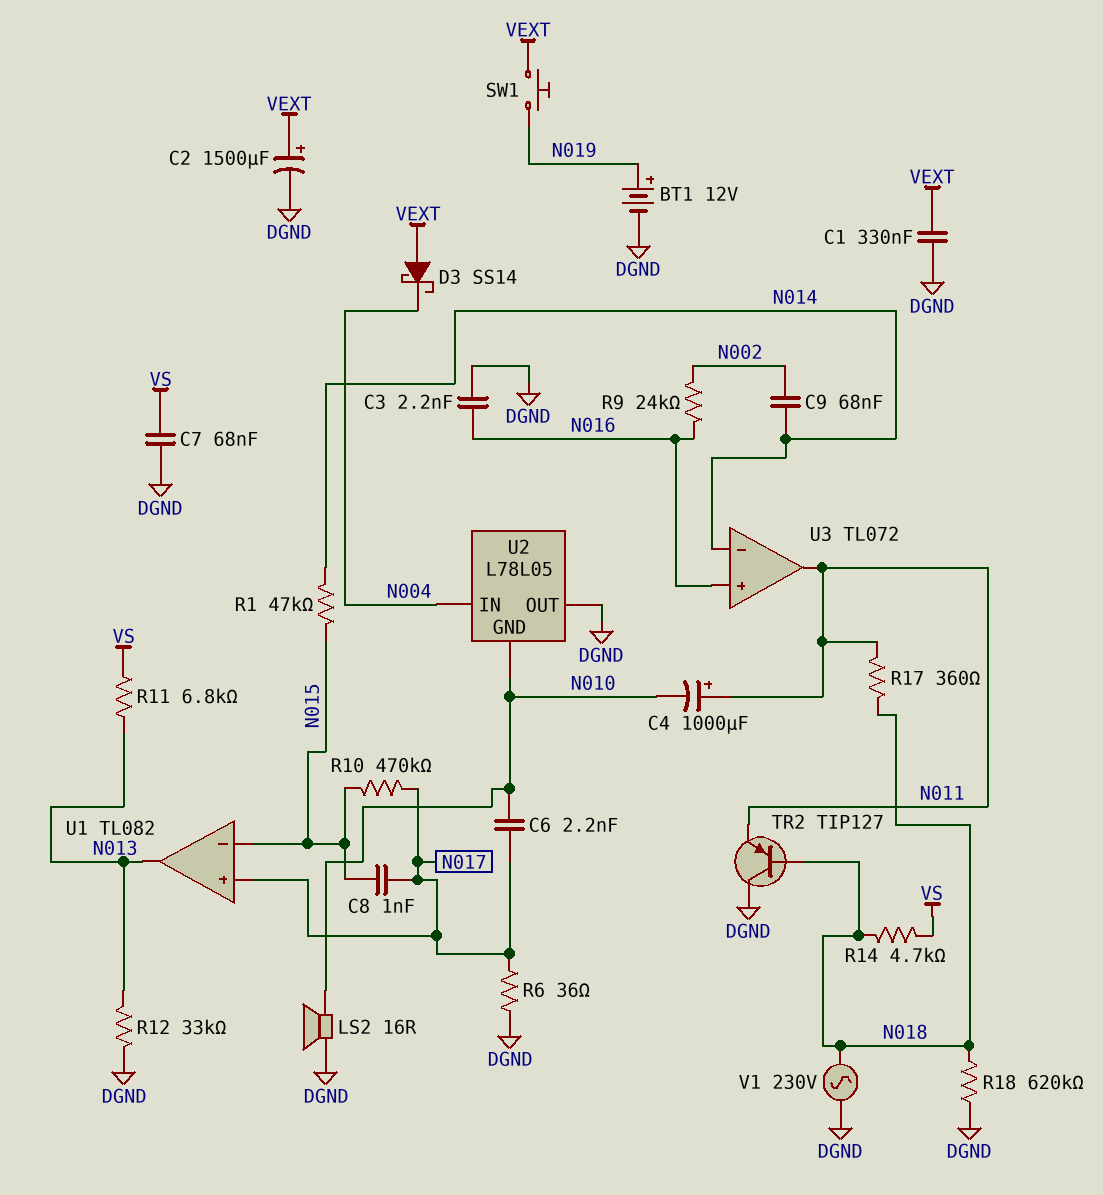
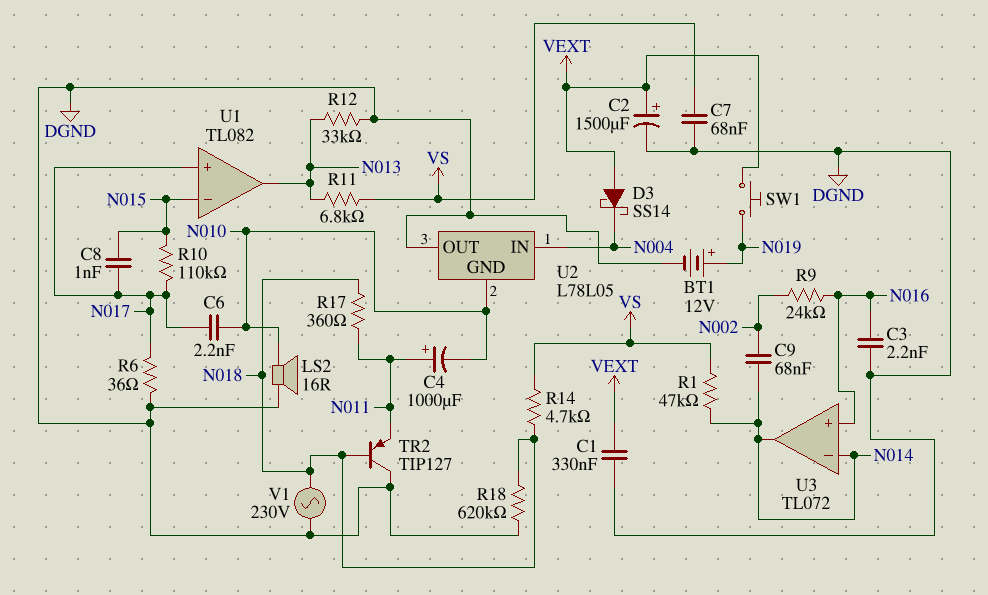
R1: 47k (N014, N015) -> 47k (N014, VS)
R10: 470k (N015, N017) -> 110k (N015, N017)
U3 pin out: N011 -> N014

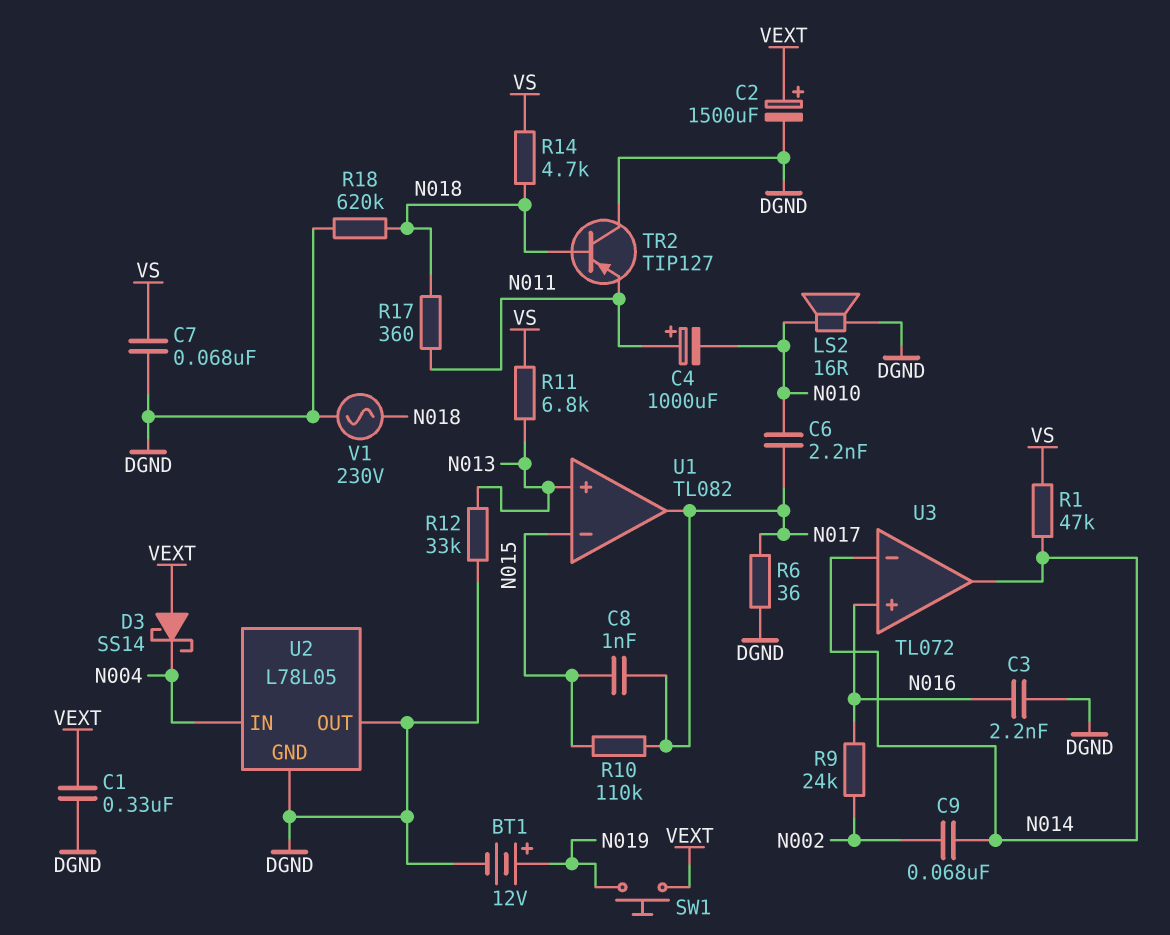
U1 pin in+: N017 -> N013
U1 pin out: N013 -> N017
U2 pin GND: N010 -> DGND

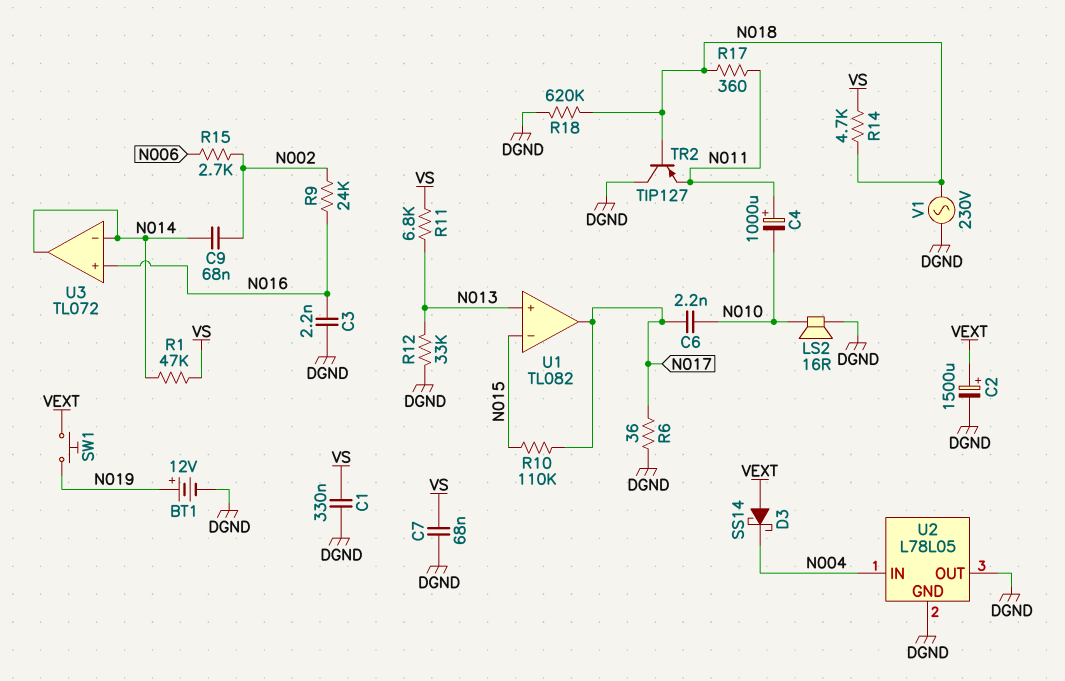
C1: 330nF (DGND, VEXT) -> 330nF (DGND, VS)
C8: 1nF (N015, N017) -> none
R15: none -> 2.7k (N002, N006)

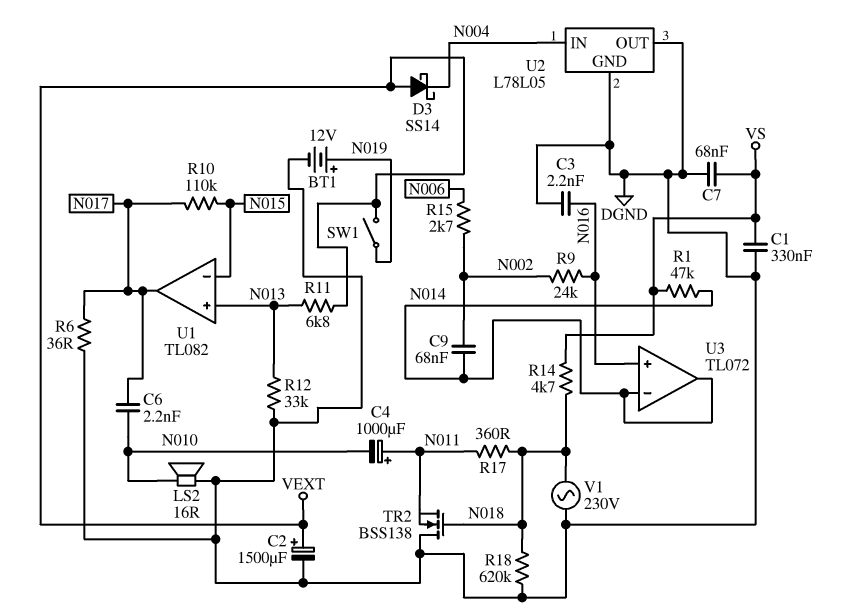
R11: 6.8k (N013, VS) -> 6.8k (N013, VEXT)
SW1: button (N019, VEXT) -> switch (N019, VEXT)
TR2: PNP TIP127 (B N018, C DGND, E N011) -> NMOS BSS138 (G N018, D DGND, S N011)

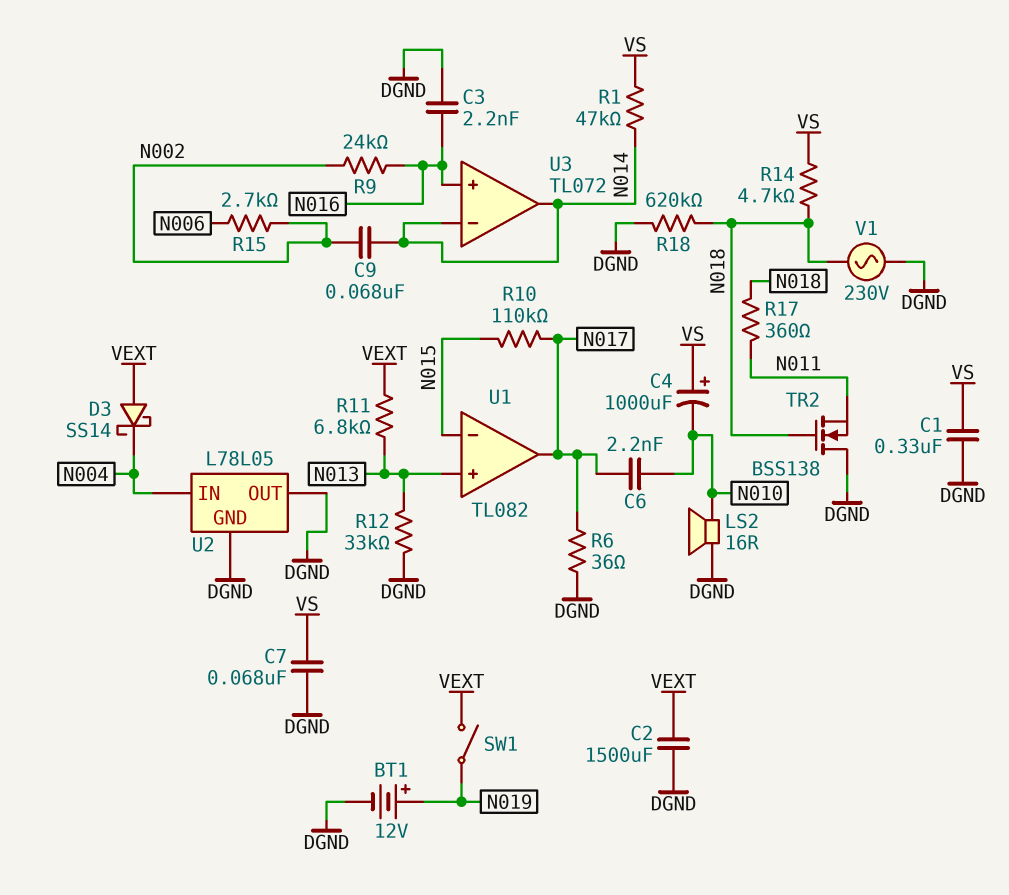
C2: 1500uF (plus VEXT, minus DGND) -> 1500uF (DGND, VEXT)
C4: 1000uF (plus N011, minus N010) -> 1000uF (plus VS, minus N010)

